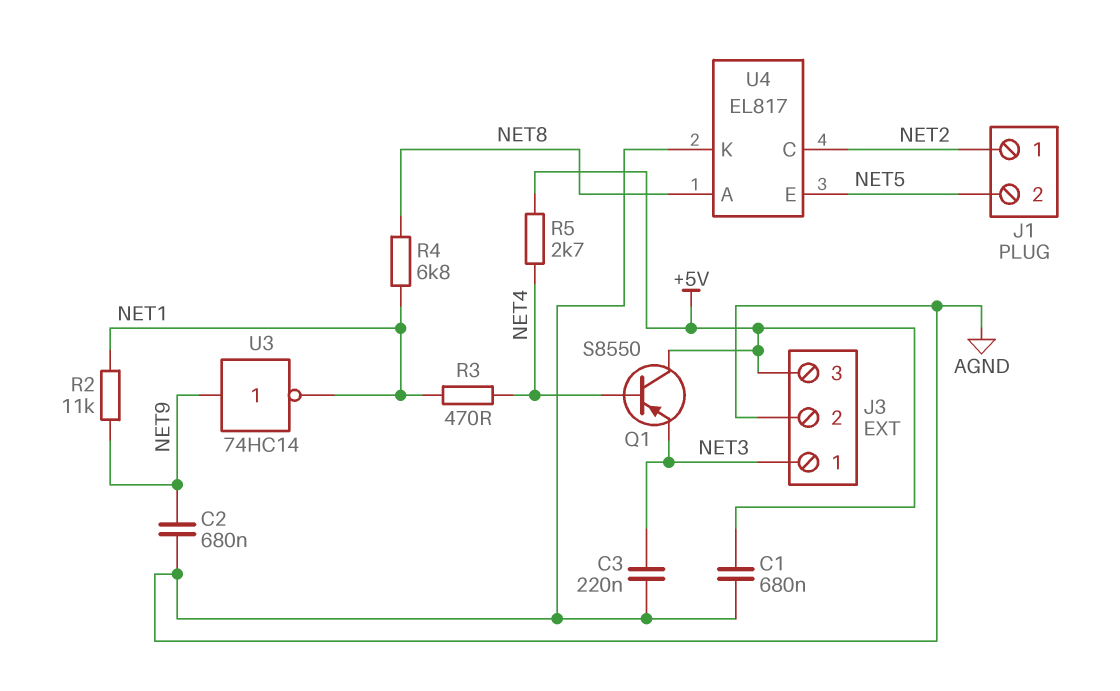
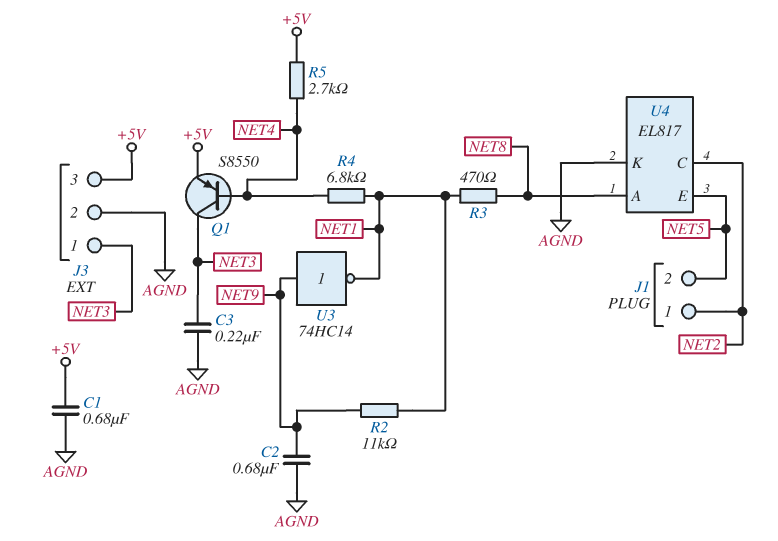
Q1: PNP S8550 (B NET4, C +5V, E NET3) -> PNP S8550 (B NET4, C NET3, E +5V)
R3: 470 (NET1, NET4) -> 470 (NET1, NET8)
R4: 6.8k (NET1, NET8) -> 6.8k (NET1, NET4)

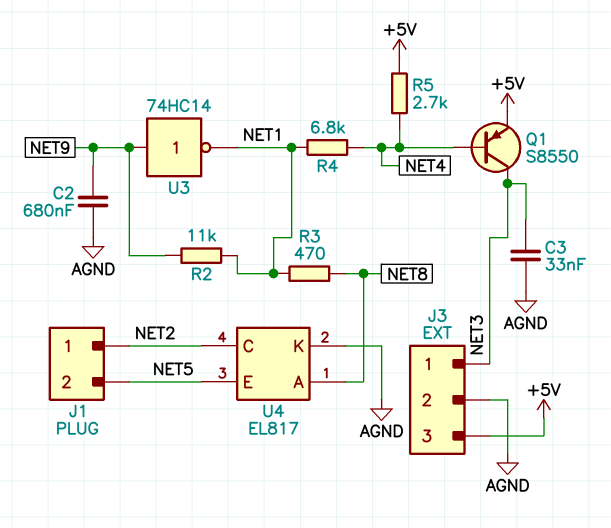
C1: 680nF (+5V, AGND) -> none
C3: 220nF (AGND, NET3) -> 33nF (AGND, NET3)

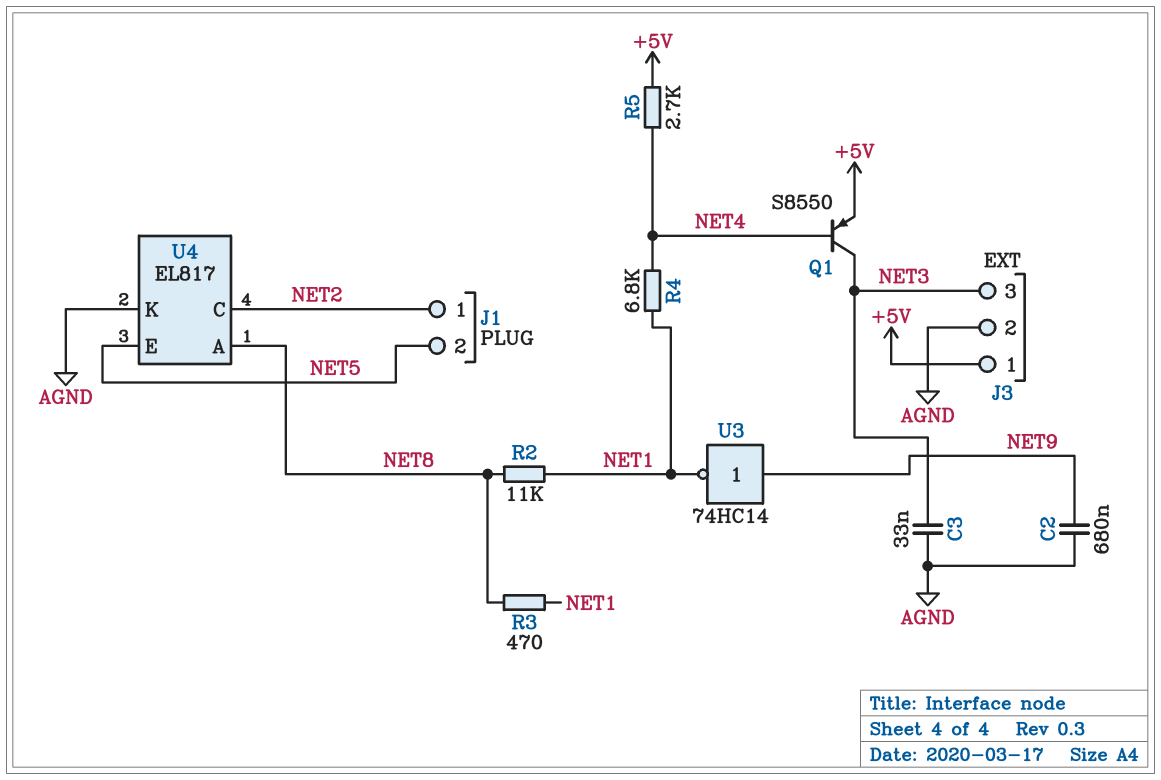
J3 pin 1: NET3 -> +5V
J3 pin 3: +5V -> NET3
R2: 11k (NET1, NET9) -> 11k (NET1, NET8)

